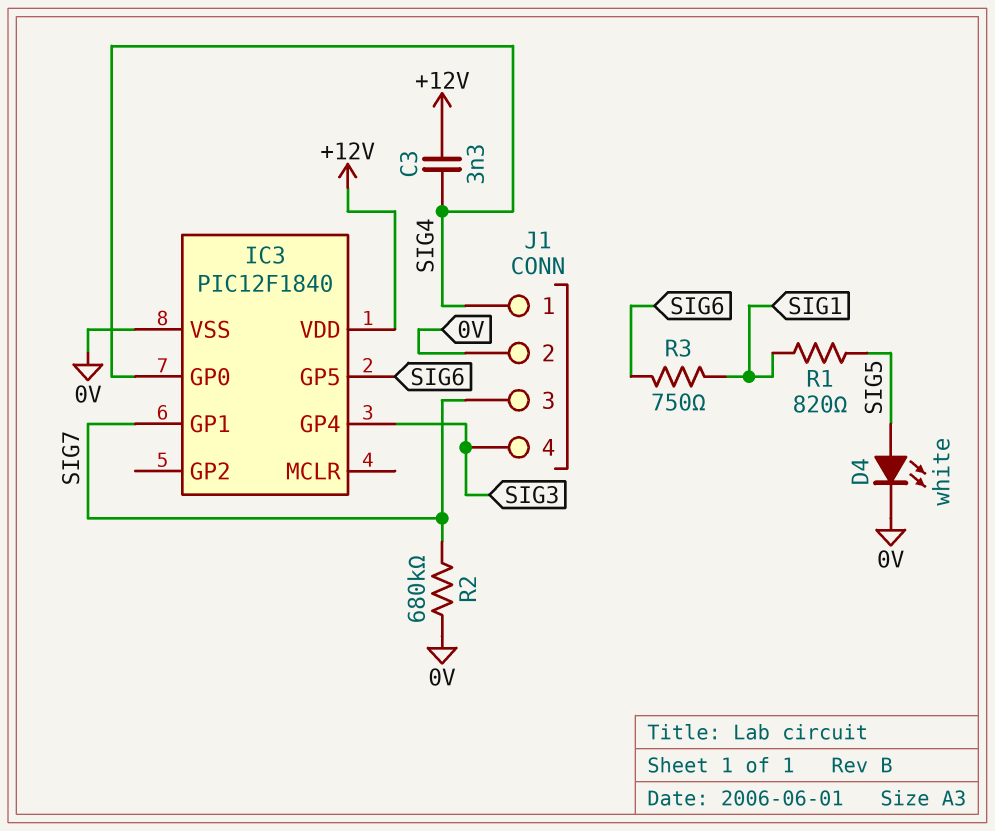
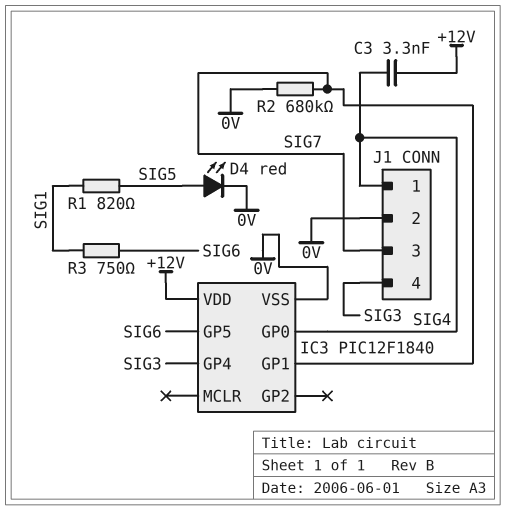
D4: LED white (A SIG5, K 0V) -> LED red (A SIG5, K 0V)

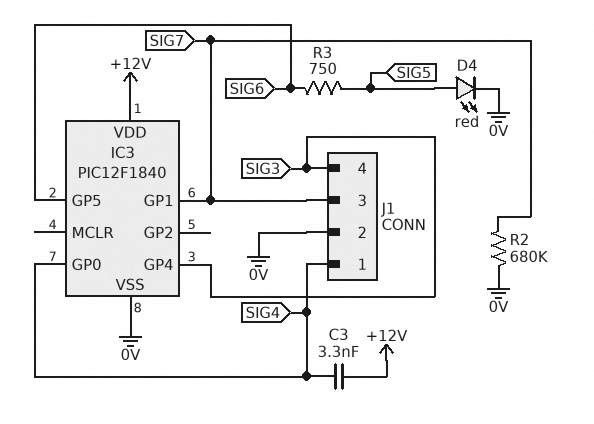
R1: 820 (SIG1, SIG5) -> none
R3: 750 (SIG1, SIG6) -> 750 (SIG5, SIG6)

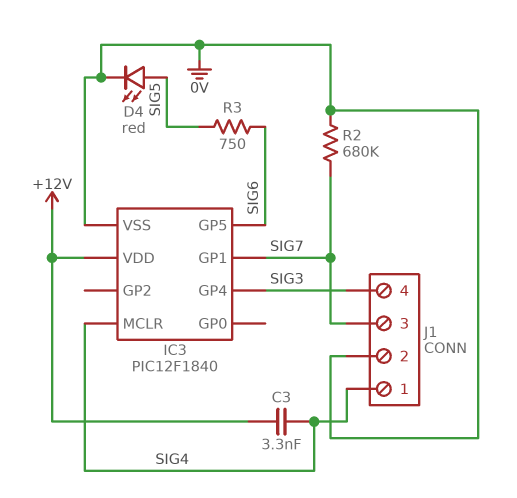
IC3 pin GP0: SIG4 -> none
IC3 pin MCLR: none -> SIG4

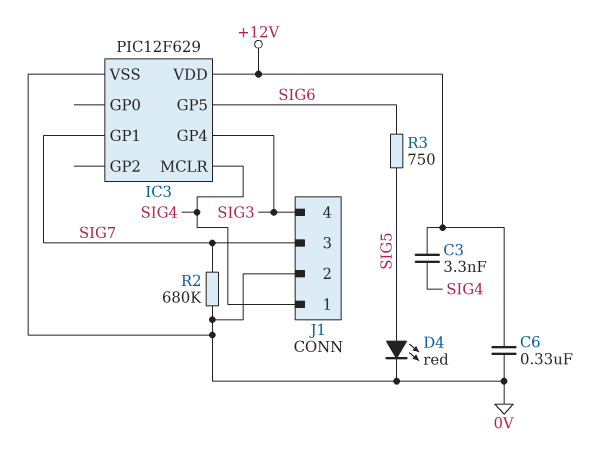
C6: none -> 330nF (+12V, 0V)
IC3: PIC12F1840 -> PIC12F629

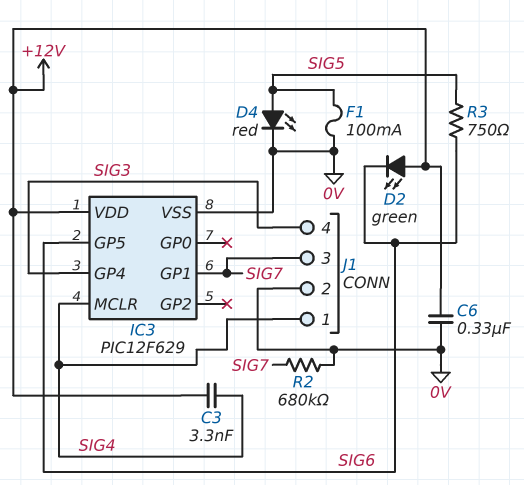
D2: none -> LED green (A +12V, K SIG6)
F1: none -> 100mA (0V, SIG5)

